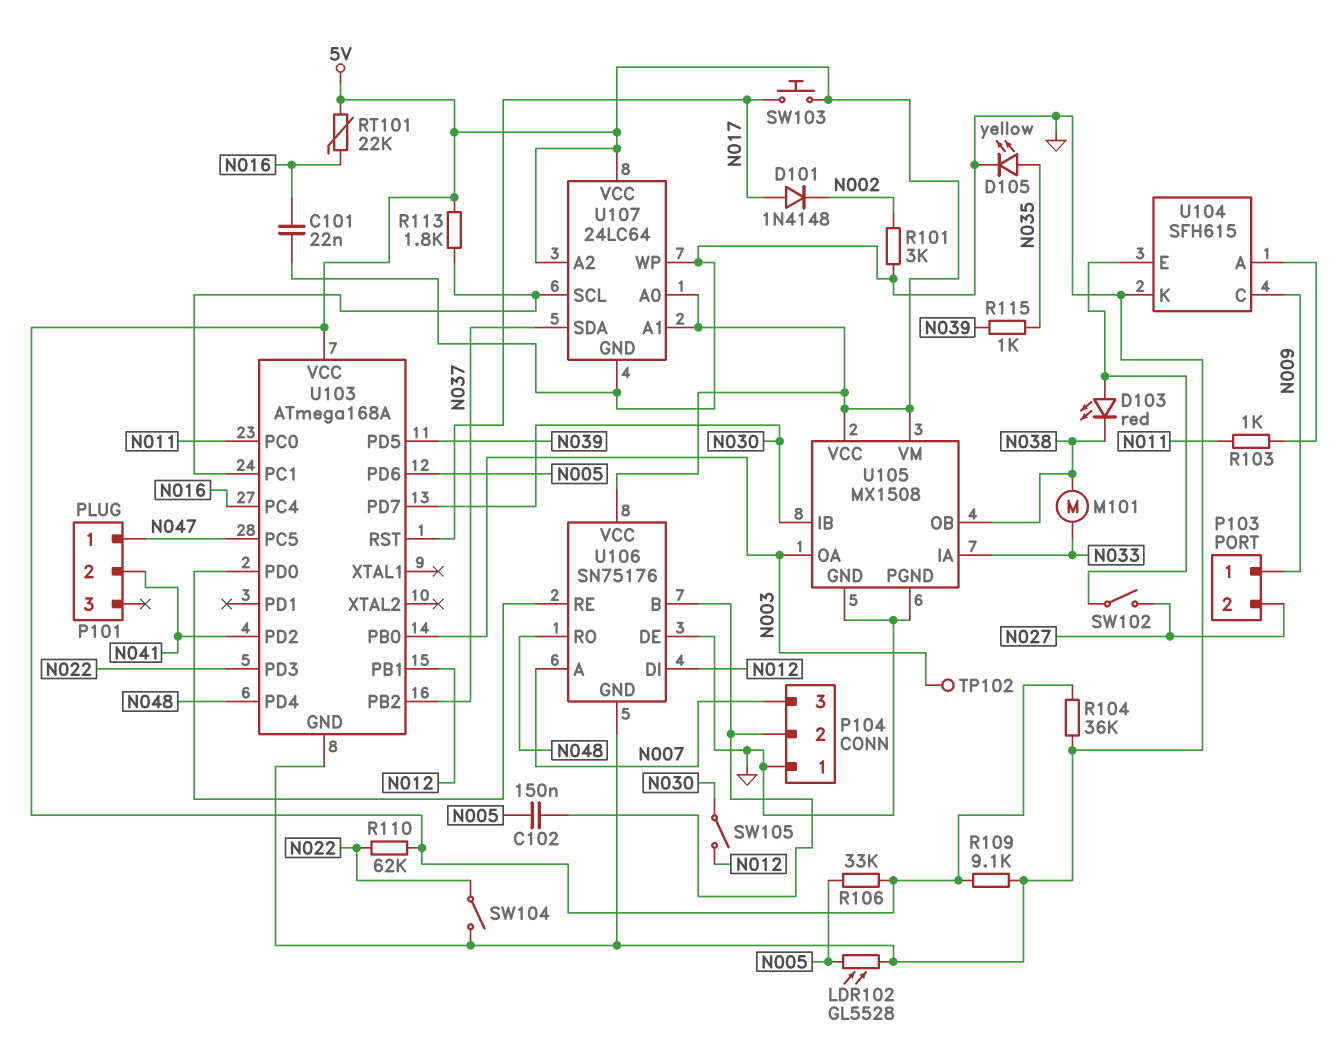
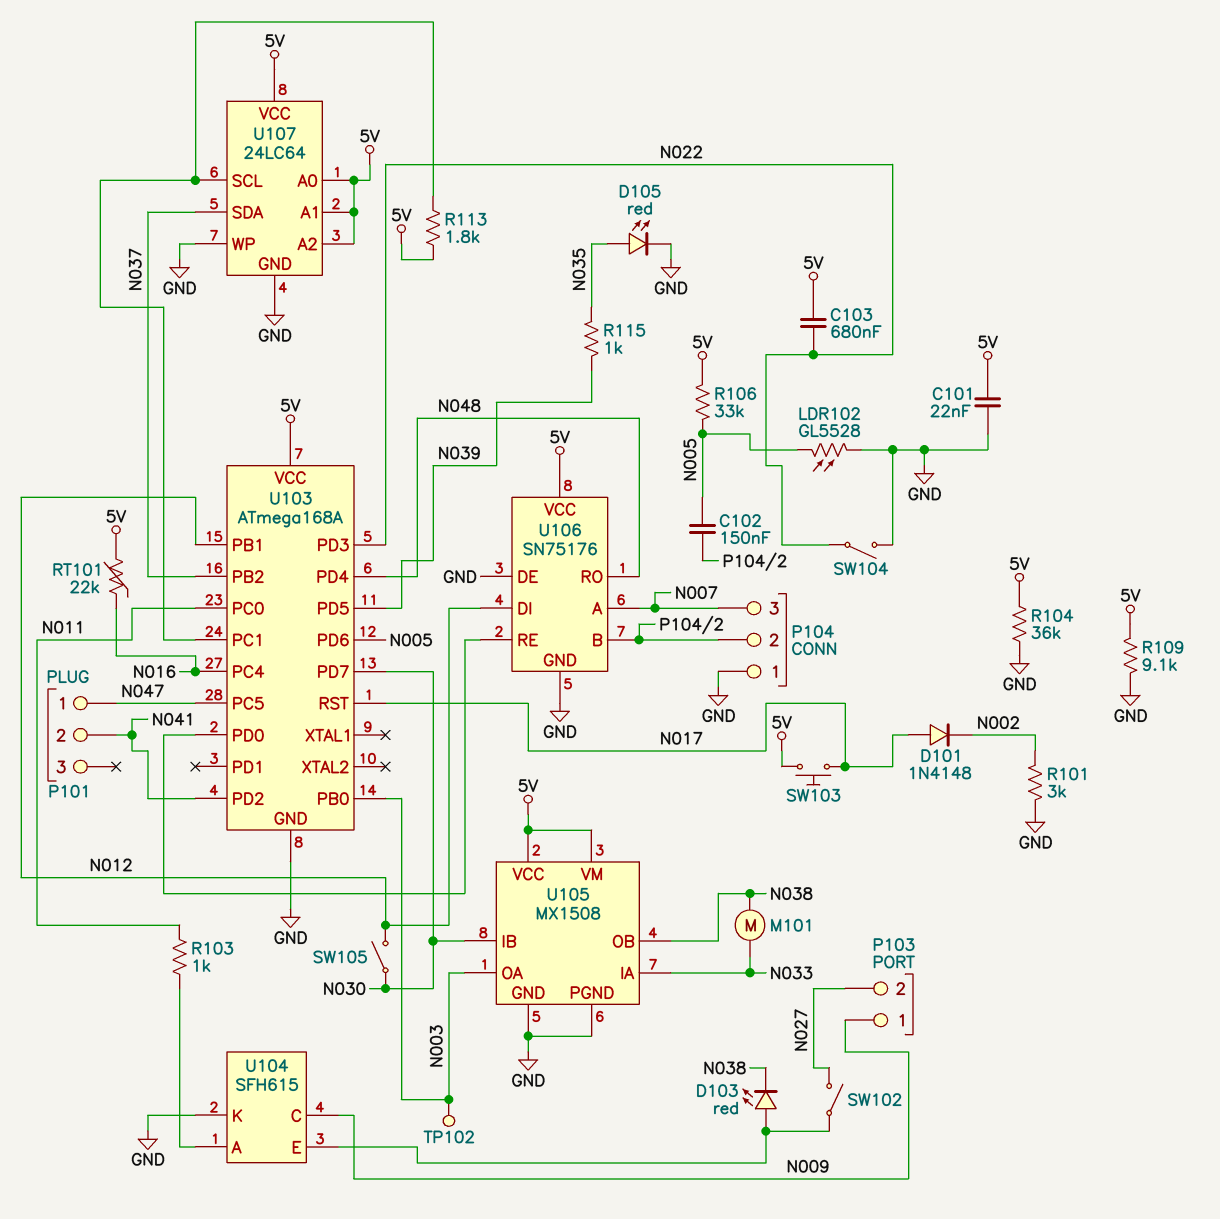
C101: 22nF (GND, N016) -> 22nF (5V, GND)
C103: none -> 680nF (5V, N022)
D105: LED yellow (A N035, K GND) -> LED red (A N035, K GND)
R110: 62k (5V, N022) -> none

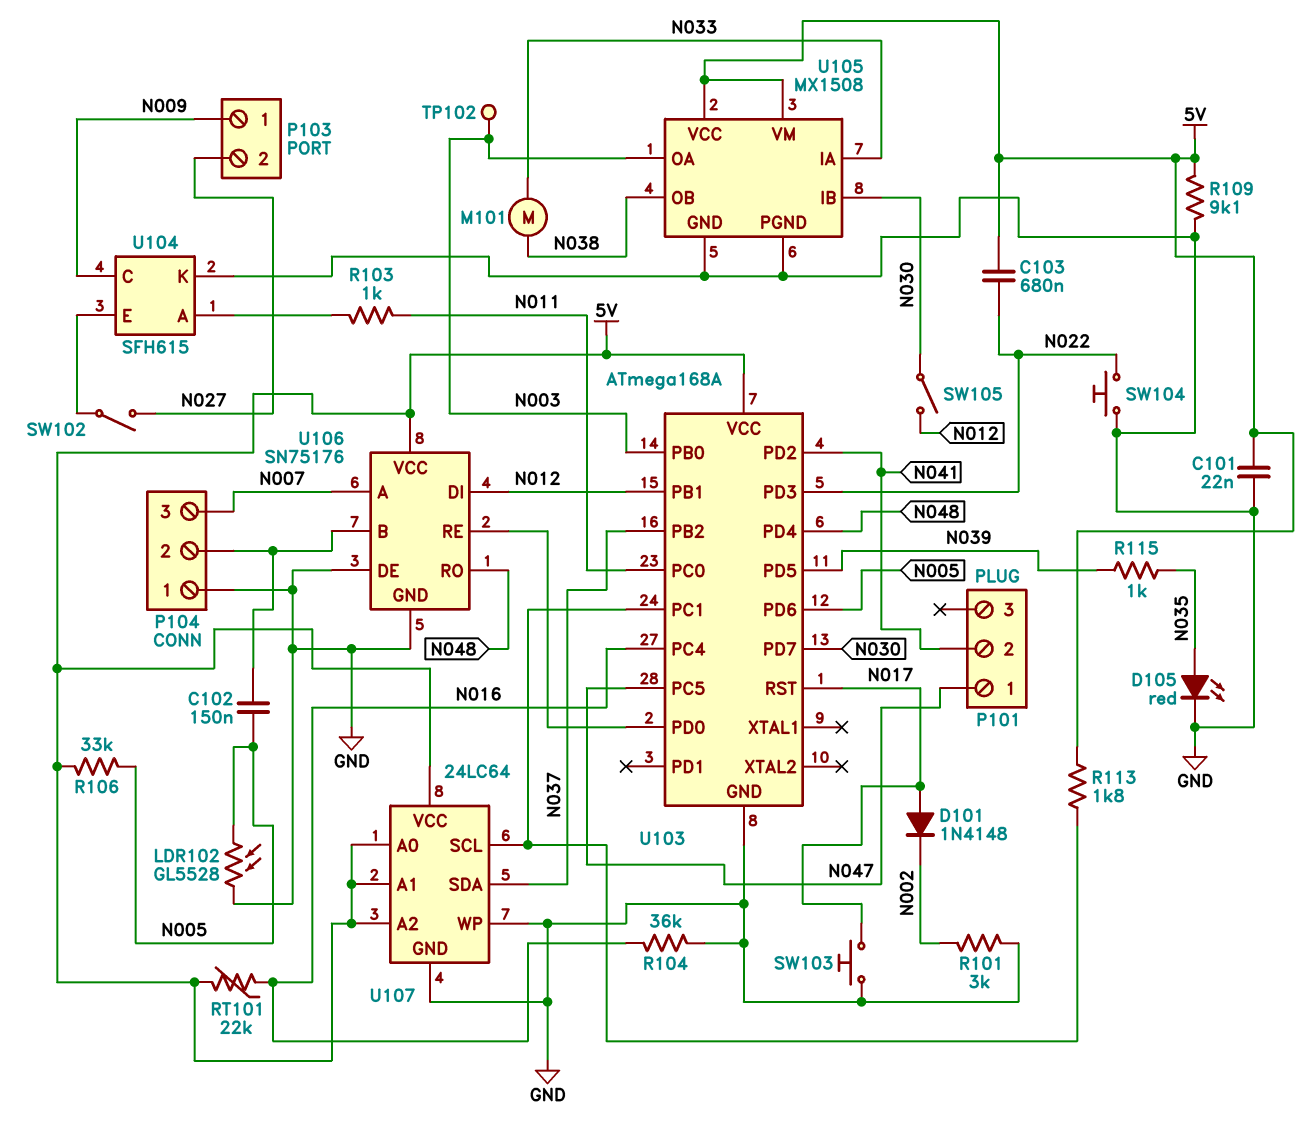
D103: LED red (A U104/E, K N038) -> none
R104: 36k (5V, GND) -> 36k (GND, N016)
SW103: button (5V, N017) -> button (GND, N017)
SW104: switch (GND, N022) -> button (GND, N022)

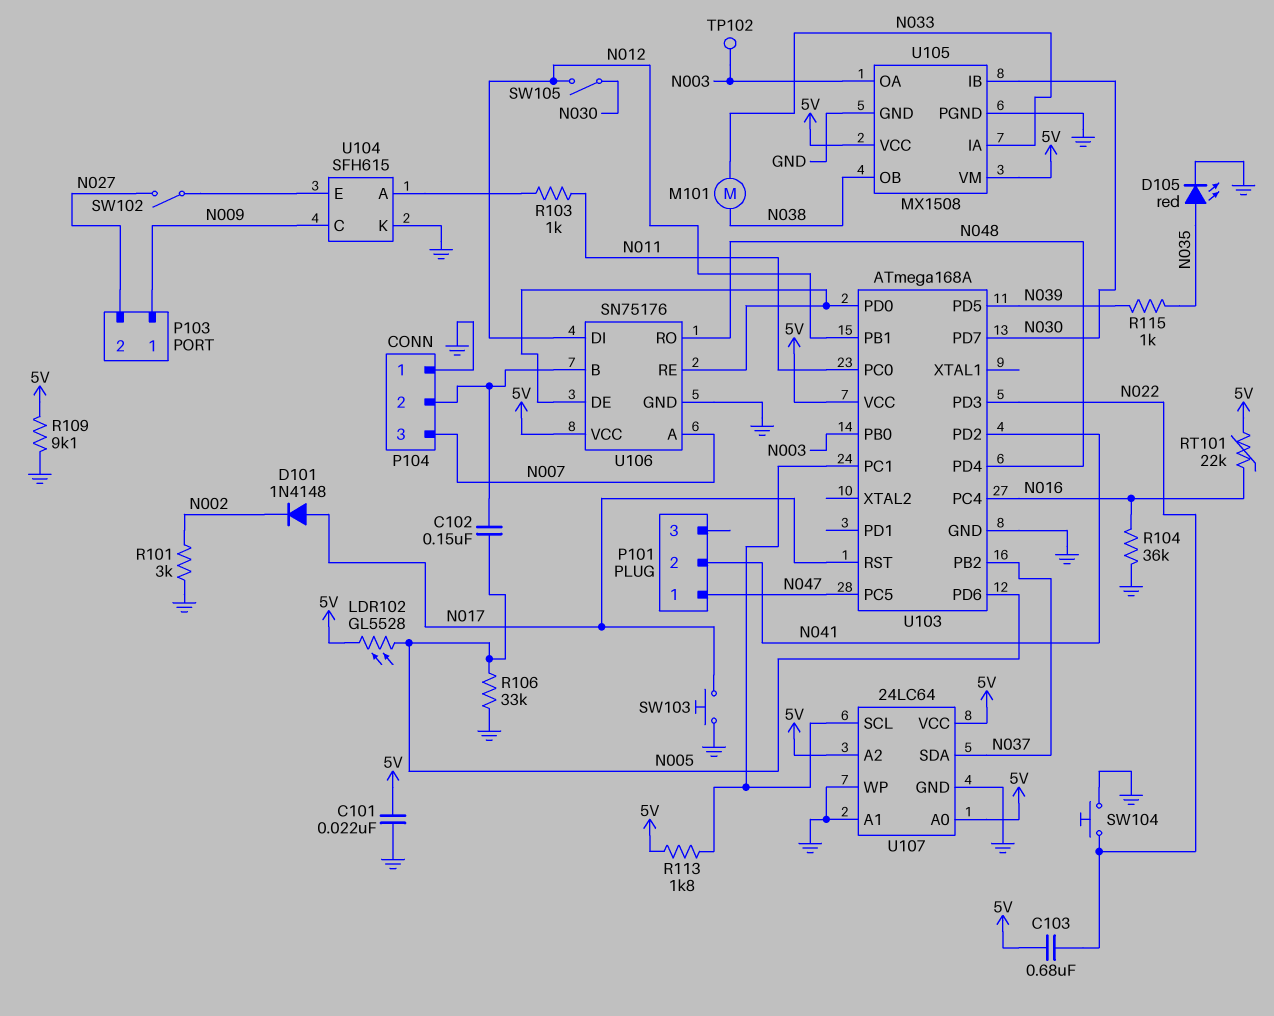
LDR102: GL5528 (GND, N005) -> GL5528 (5V, N005)
R106: 33k (5V, N005) -> 33k (GND, N005)
U106 pin DE: GND -> U103/PD0
U107 pin A1: 5V -> GND

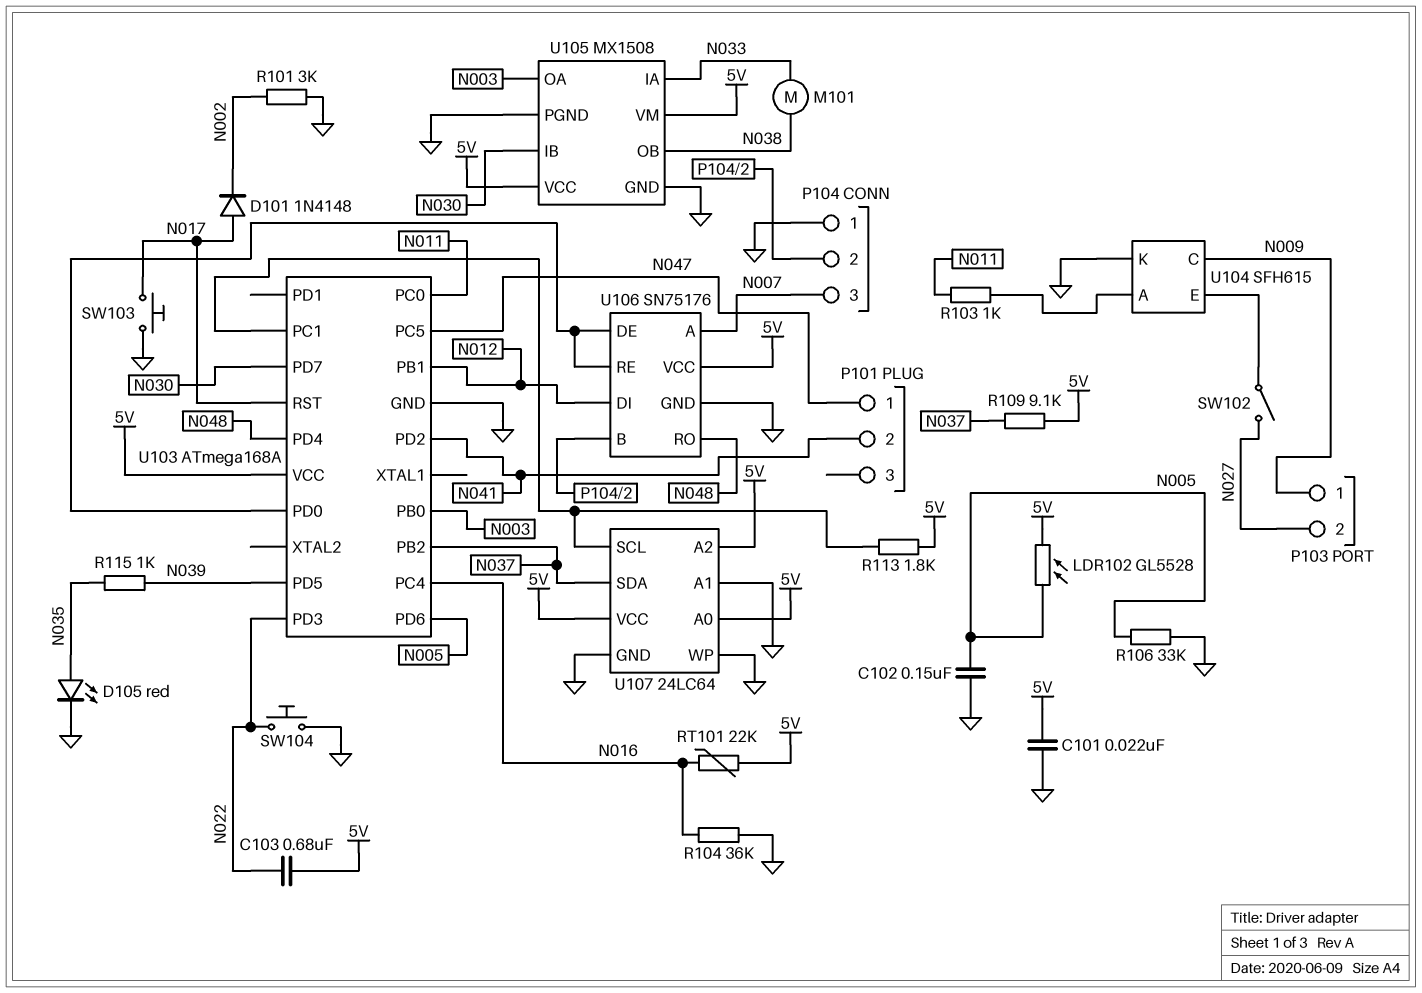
C102: 150nF (N005, P104/2) -> 150nF (GND, N005)
R109: 9.1k (5V, GND) -> 9.1k (5V, N037)
SW105: switch (N012, N030) -> none
TP102: test point (N003) -> none

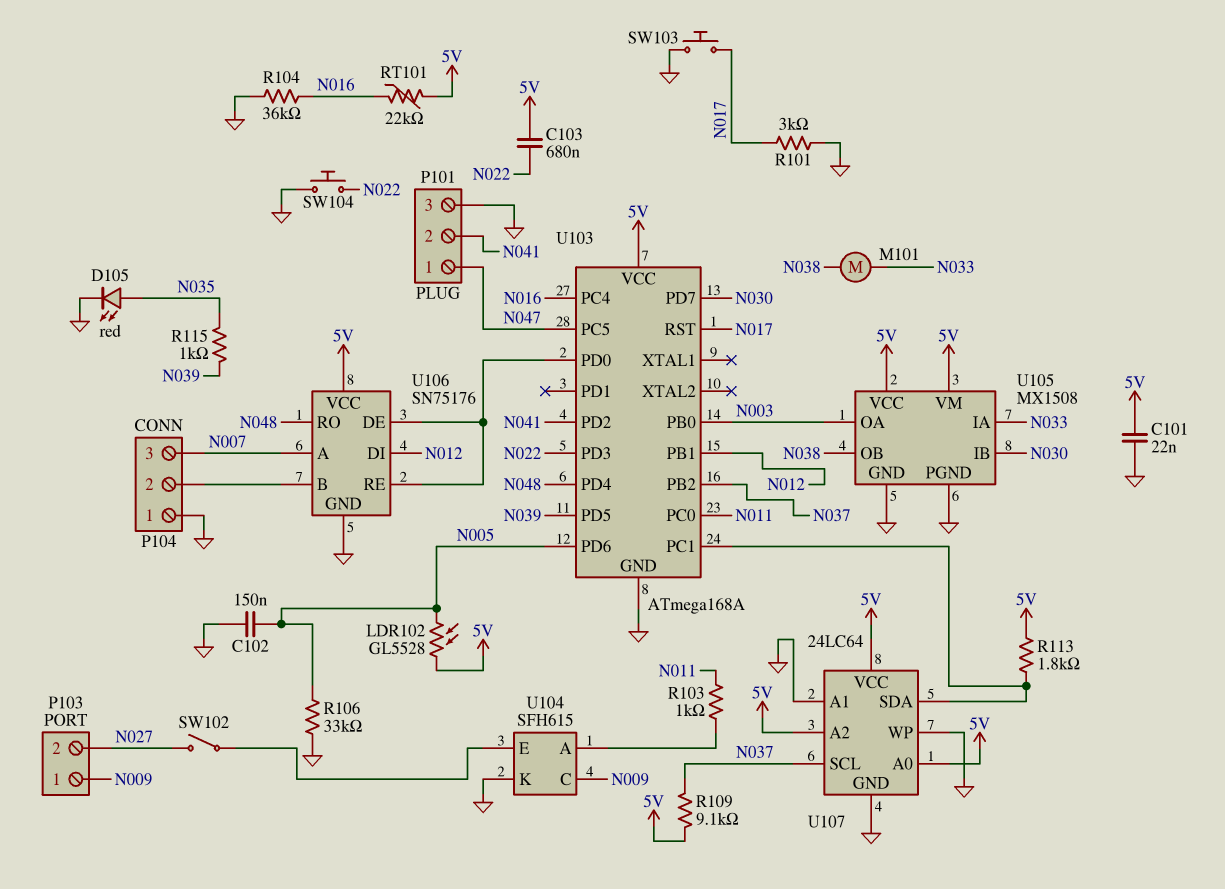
D101: diode 1N4148 (A N017, K N002) -> none
P101 pin 3: none -> GND
R101: 3k (GND, N002) -> 3k (GND, N017)
U107 pin SCL: U103/PC1 -> N037
U107 pin SDA: N037 -> U103/PC1

